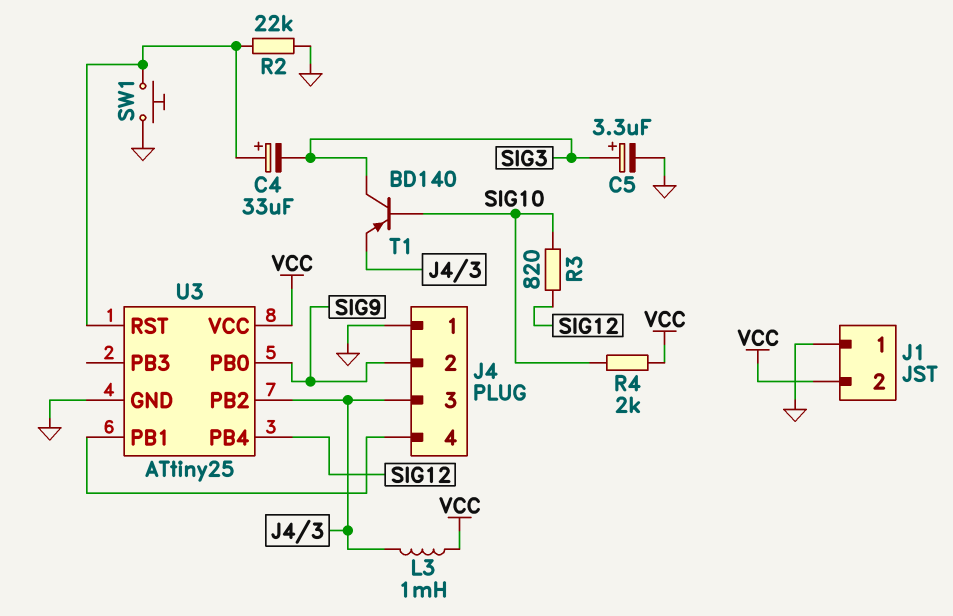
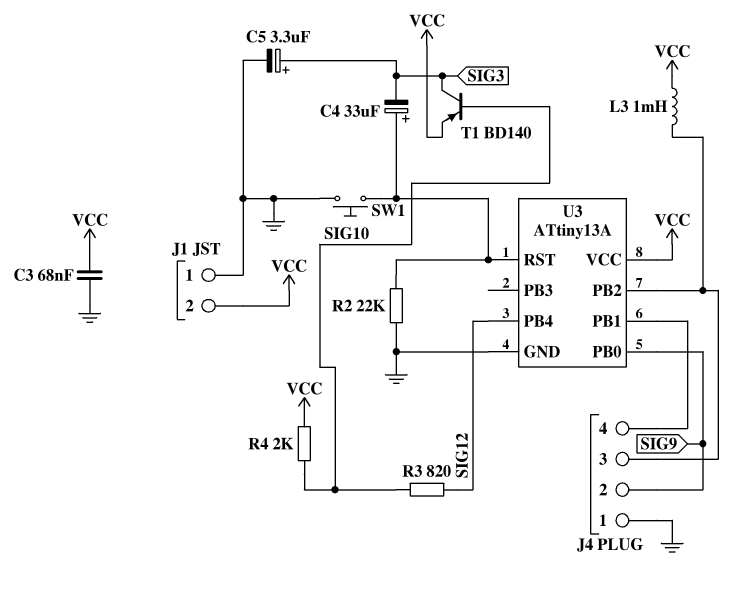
C3: none -> 68nF (GND, VCC)
T1: PNP BD140 (B SIG10, C SIG3, E J4/3) -> PNP BD140 (B SIG10, C SIG3, E VCC)
U3: ATtiny25 -> ATtiny13A

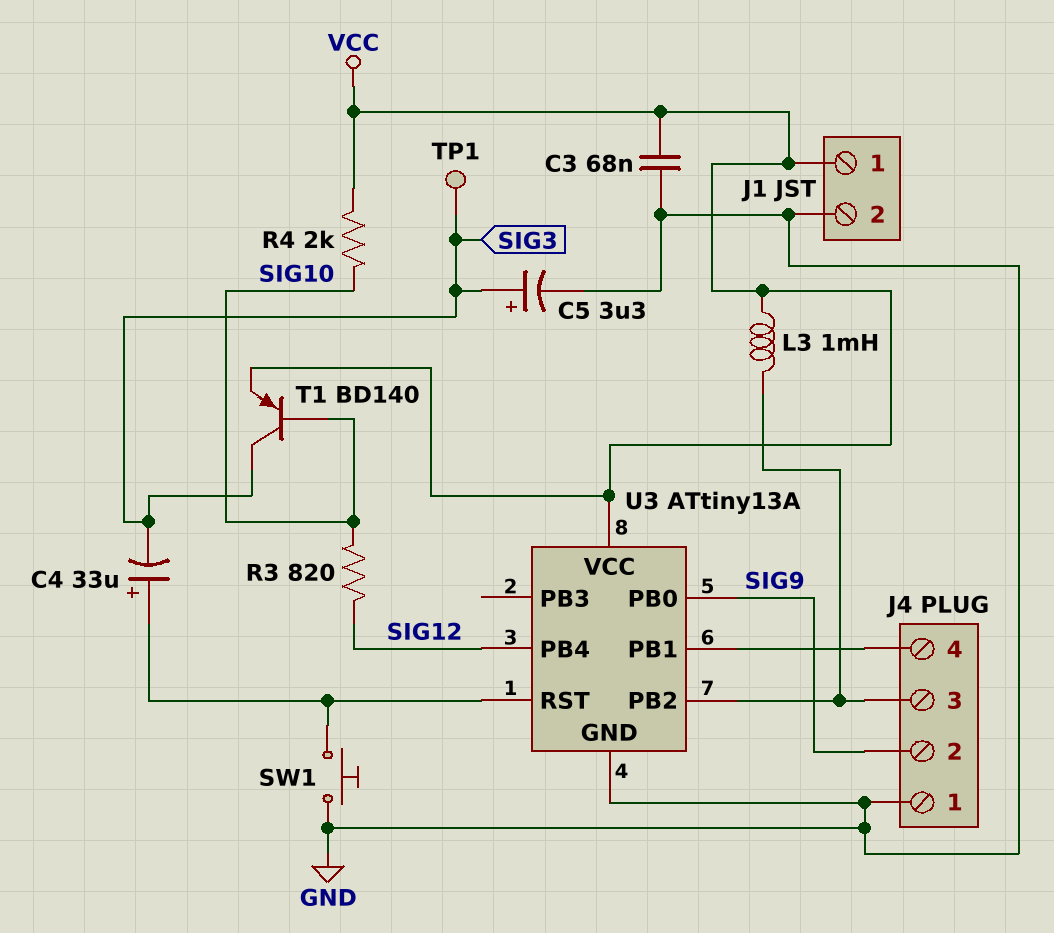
J1 pin 1: GND -> VCC
J1 pin 2: VCC -> GND
R2: 22k (GND, U3/RST) -> none
TP1: none -> test point (SIG3)

